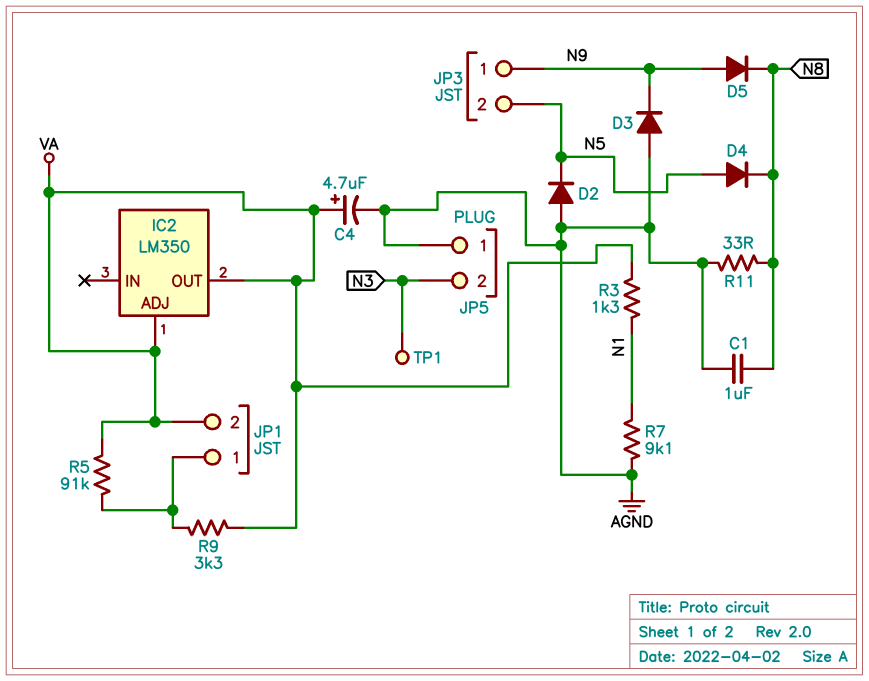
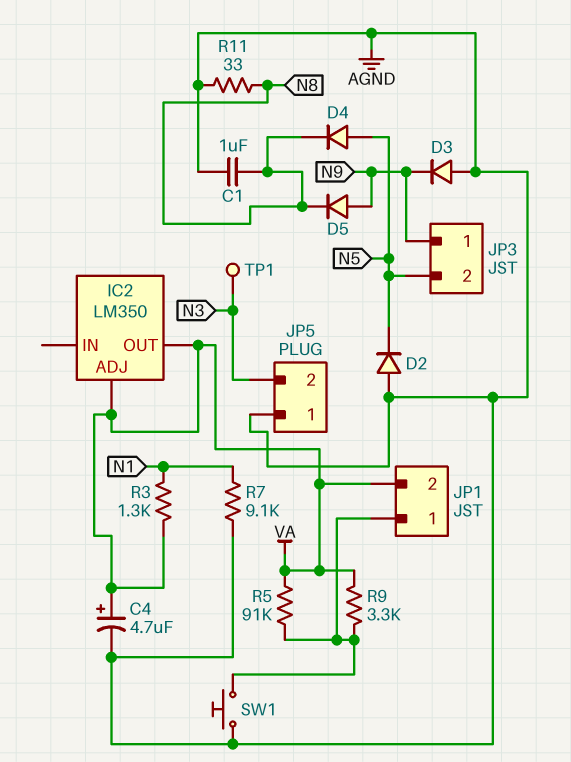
SW1: none -> button (AGND, JP1/1)

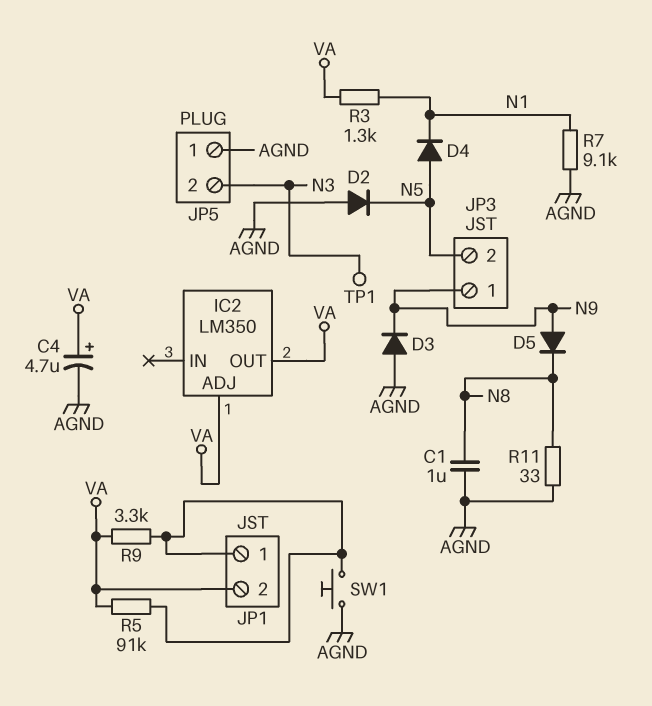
D4: diode (A N5, K N8) -> diode (A N5, K N1)

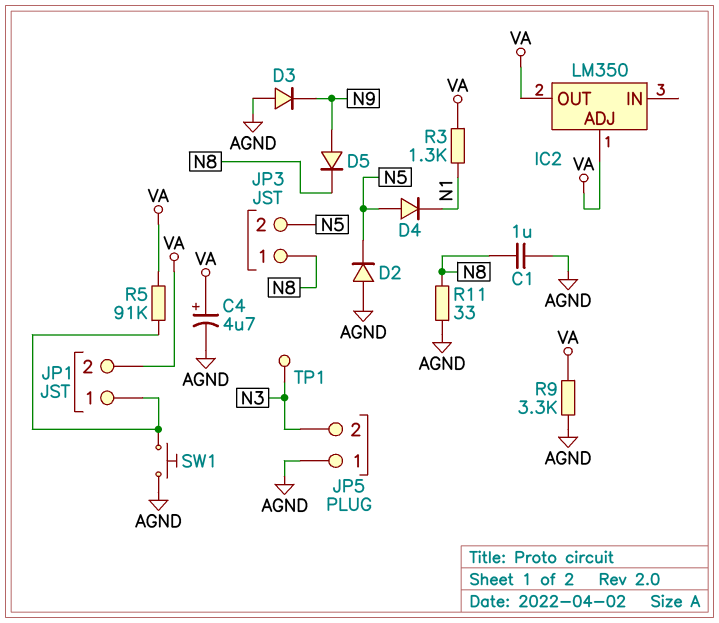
JP3 pin 1: N9 -> N8
R7: 9.1k (AGND, N1) -> none
R9: 3.3k (JP1/1, VA) -> 3.3k (AGND, VA)

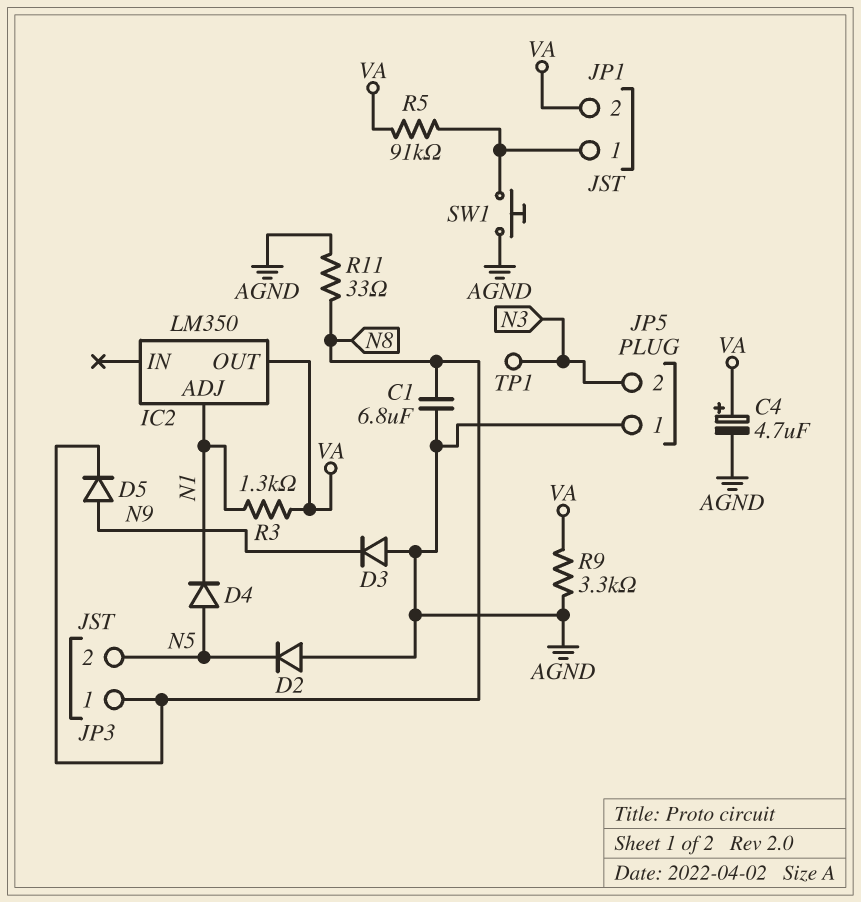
C1: 1uF (AGND, N8) -> 6.8uF (AGND, N8)
IC2 pin ADJ: VA -> N1

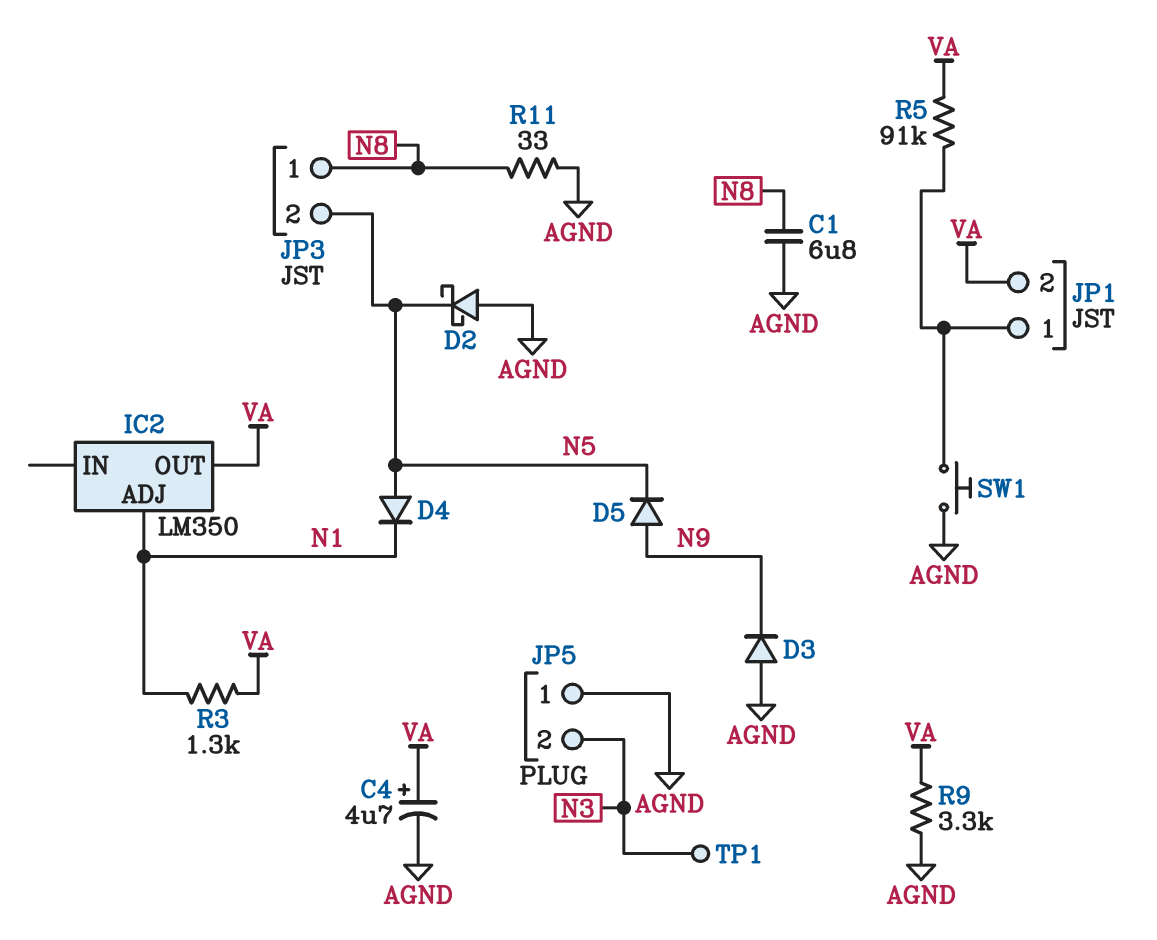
D2: diode (A AGND, K N5) -> schottky (A AGND, K N5)
D5: diode (A N9, K N8) -> diode (A N9, K N5)

